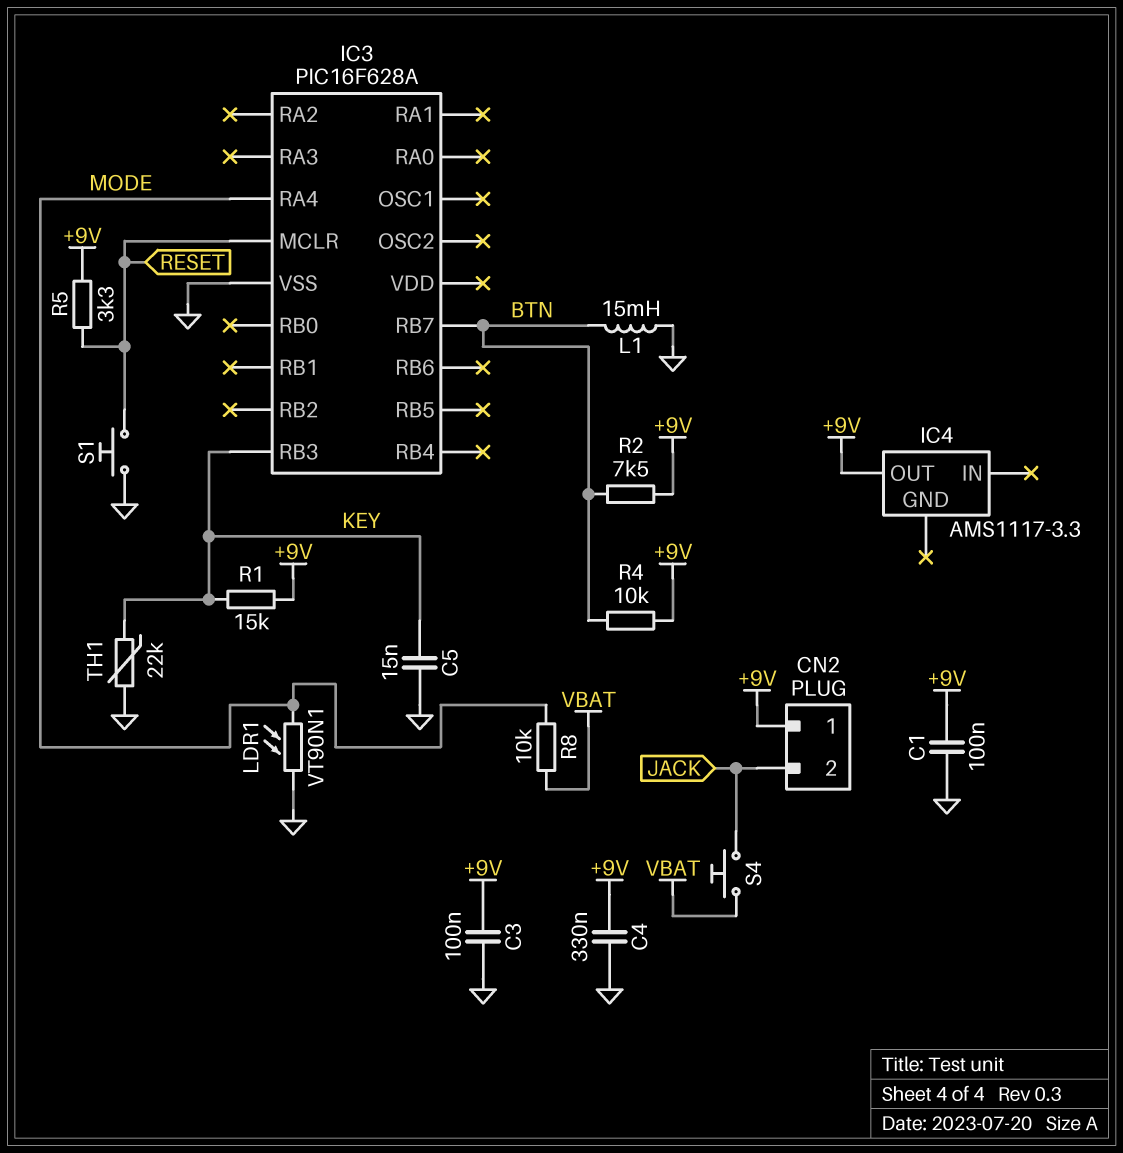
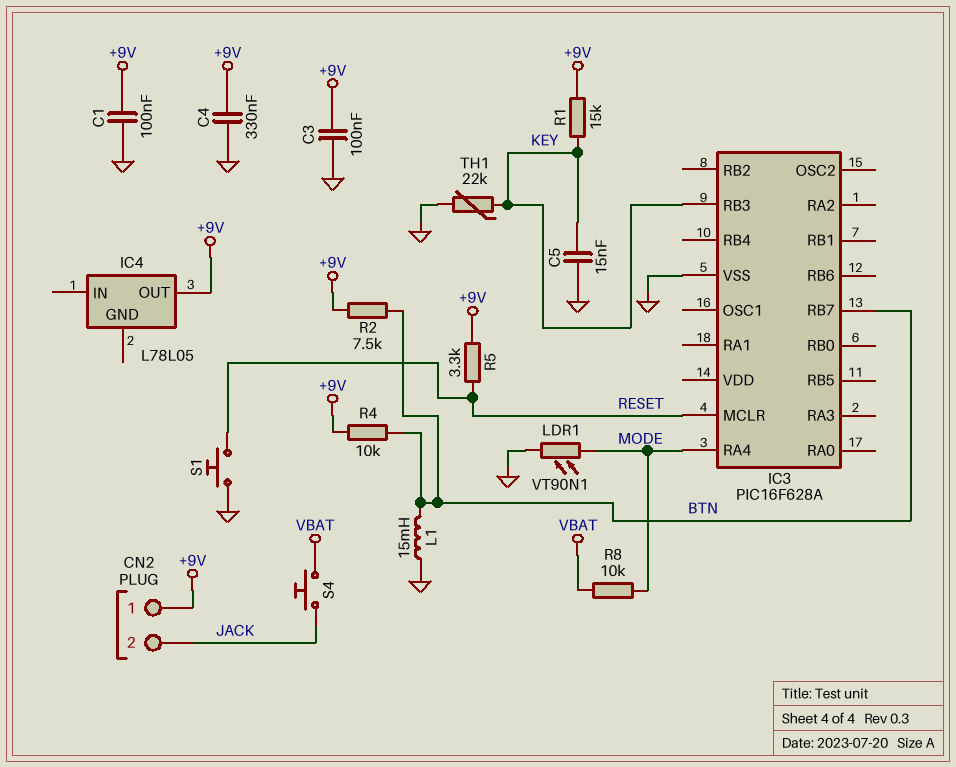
IC4: AMS1117-3.3 -> L78L05

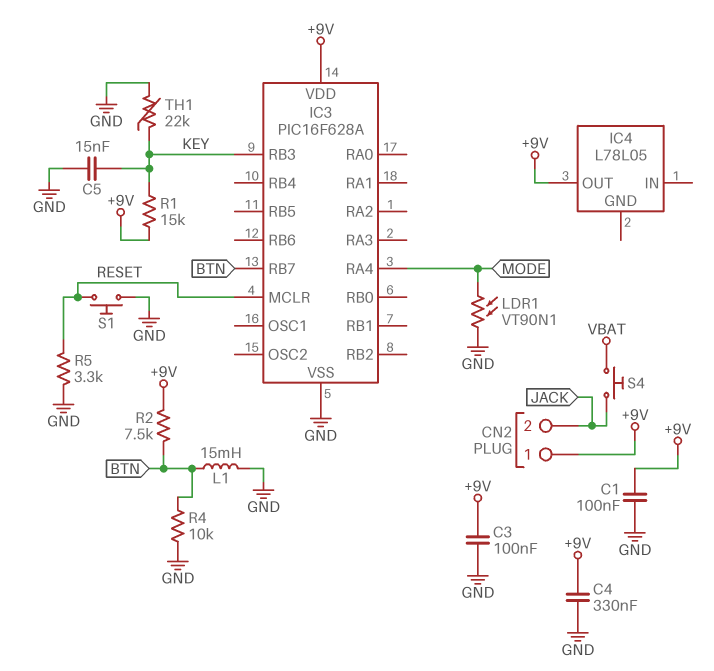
IC3 pin VDD: none -> +9V
R4: 10k (+9V, BTN) -> 10k (BTN, GND)
R5: 3.3k (+9V, RESET) -> 3.3k (GND, RESET)
R8: 10k (MODE, VBAT) -> none

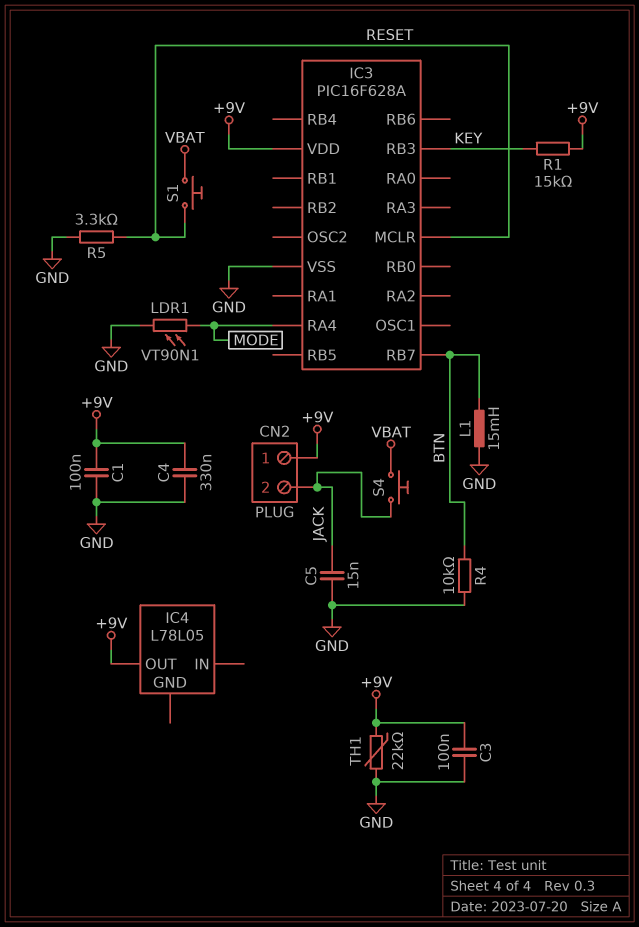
C5: 15nF (GND, KEY) -> 15nF (GND, JACK)
R2: 7.5k (+9V, BTN) -> none
S1: button (GND, RESET) -> button (RESET, VBAT)
TH1: 22k (GND, KEY) -> 22k (+9V, GND)

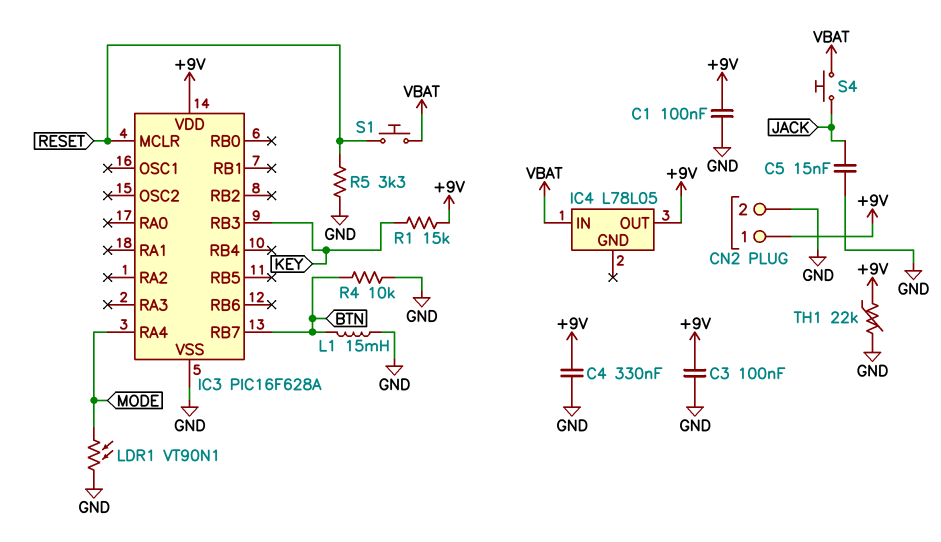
CN2 pin 2: JACK -> GND
IC4 pin IN: none -> VBAT

